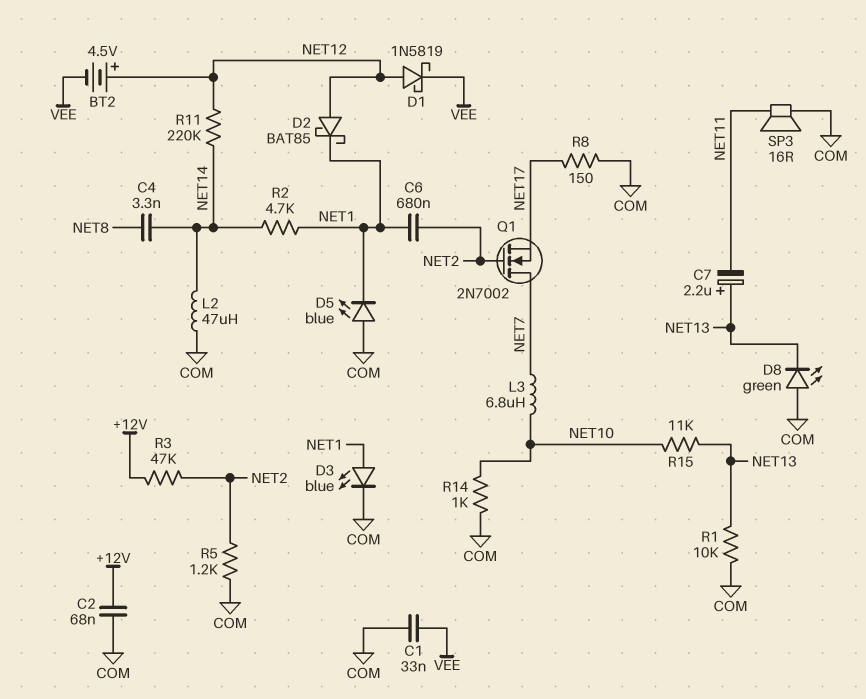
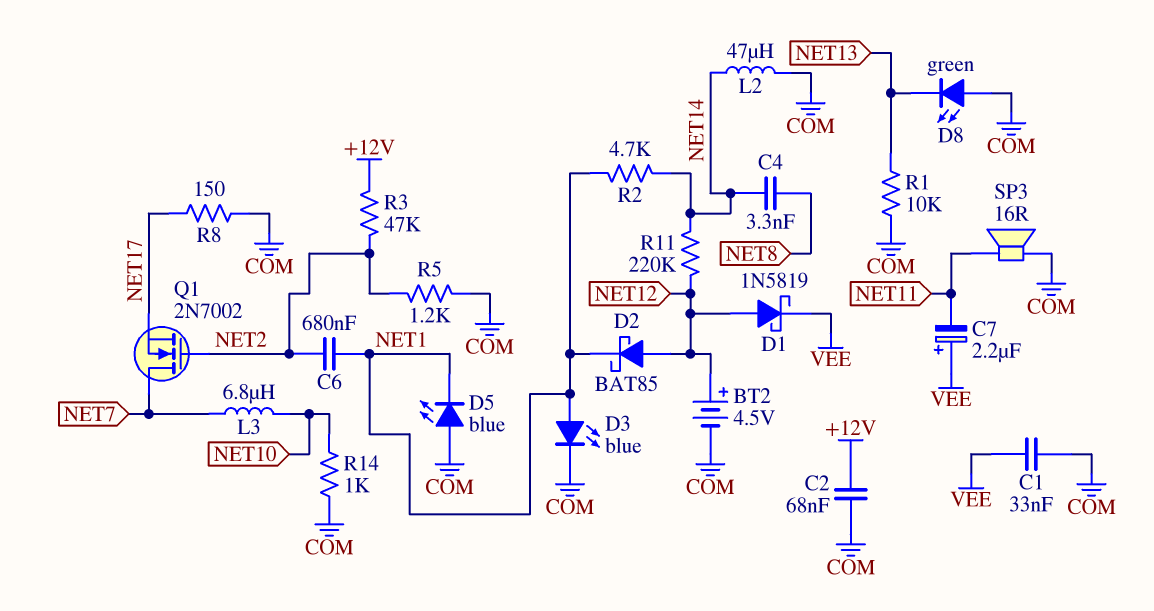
BT2: 4.5V (plus NET12, minus VEE) -> 4.5V (plus NET12, minus COM)
C7: 2.2uF (plus NET13, minus NET11) -> 2.2uF (plus VEE, minus NET11)
R15: 11k (NET10, NET13) -> none

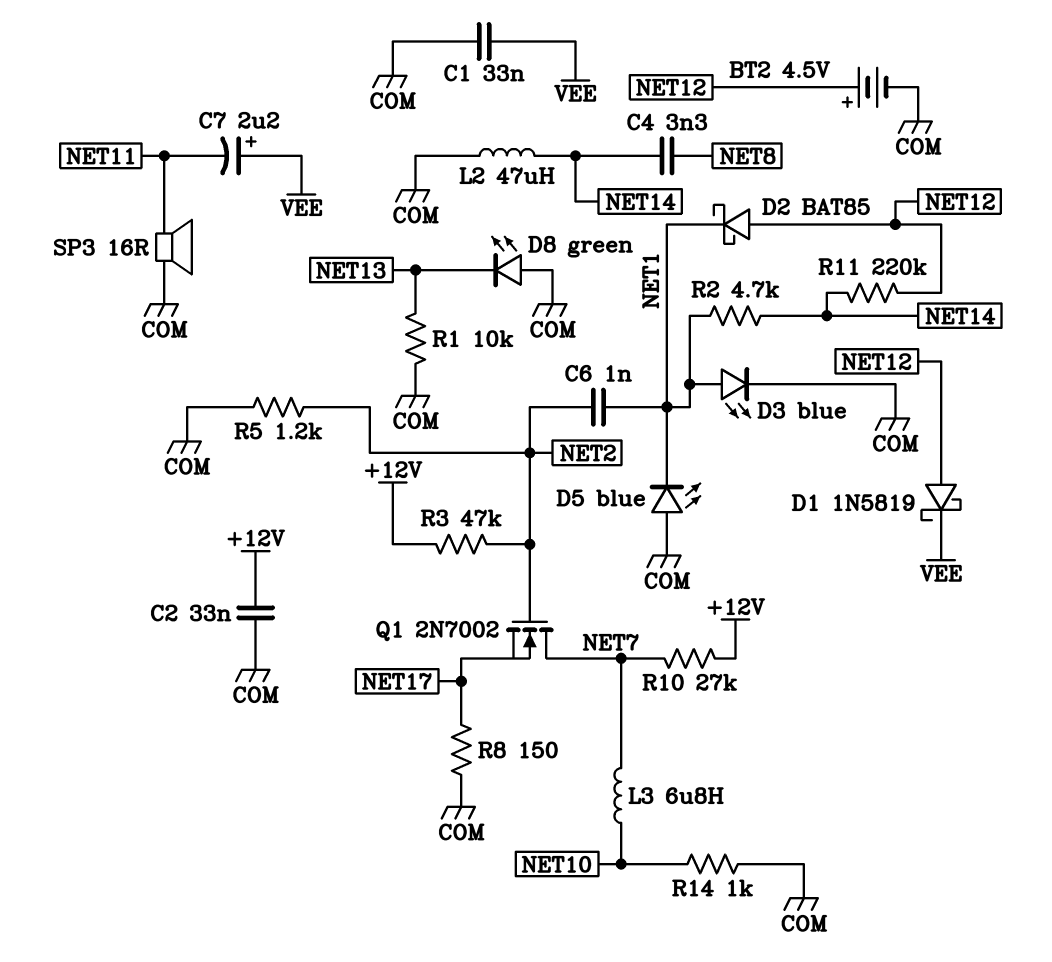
C2: 68nF (+12V, COM) -> 33nF (+12V, COM)
C6: 680nF (NET1, NET2) -> 1nF (NET1, NET2)
R10: none -> 27k (+12V, NET7)

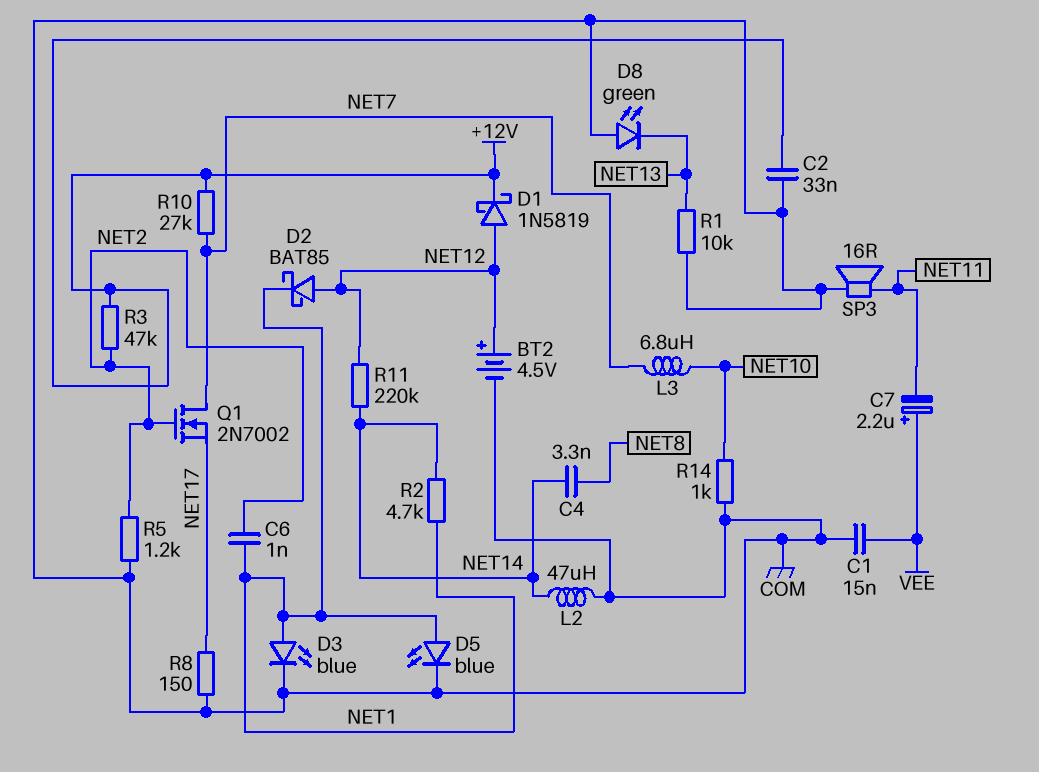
C1: 33nF (COM, VEE) -> 15nF (COM, VEE)
D1: schottky 1N5819 (A NET12, K VEE) -> schottky 1N5819 (A NET12, K +12V)
D5: LED blue (A COM, K NET1) -> LED blue (A NET1, K COM)

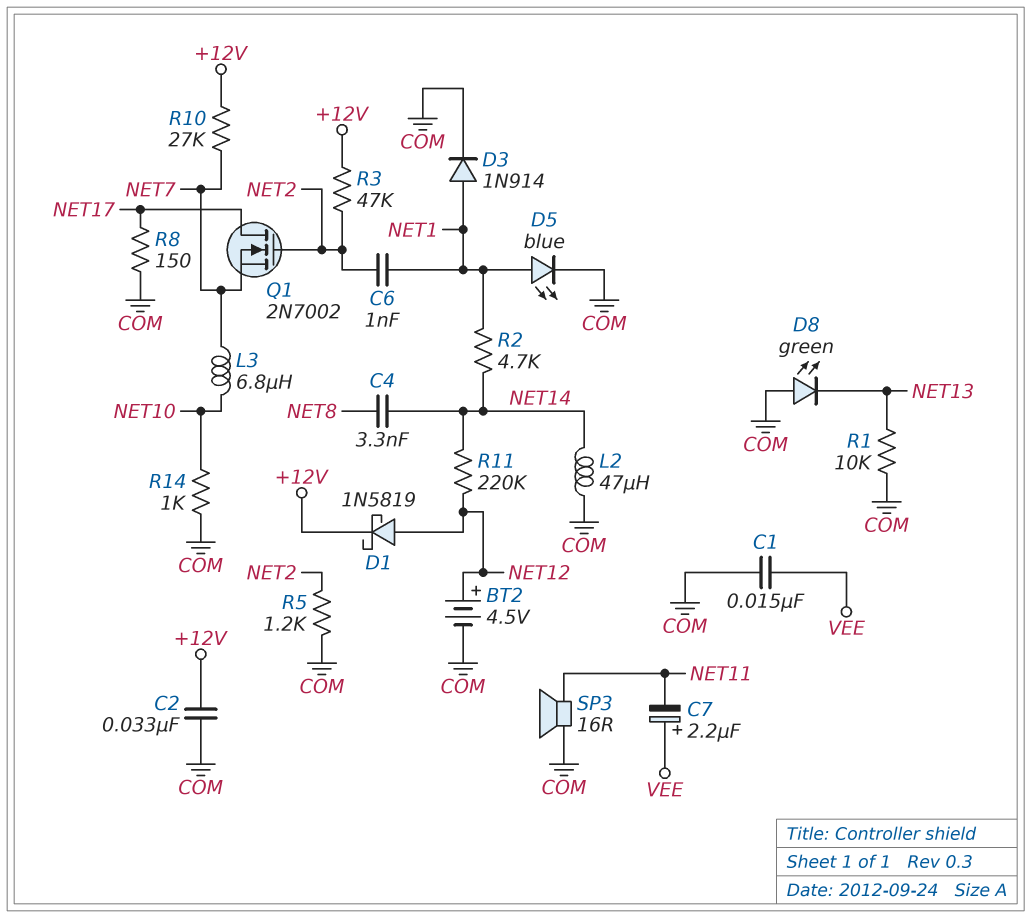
D2: schottky BAT85 (A NET12, K NET1) -> none
D3: LED blue (A NET1, K COM) -> diode 1N914 (A NET1, K COM)
Q1: NMOS 2N7002 (G NET2, D NET7, S NET17) -> NMOS 2N7002 (G NET2, D NET17, S NET7)

